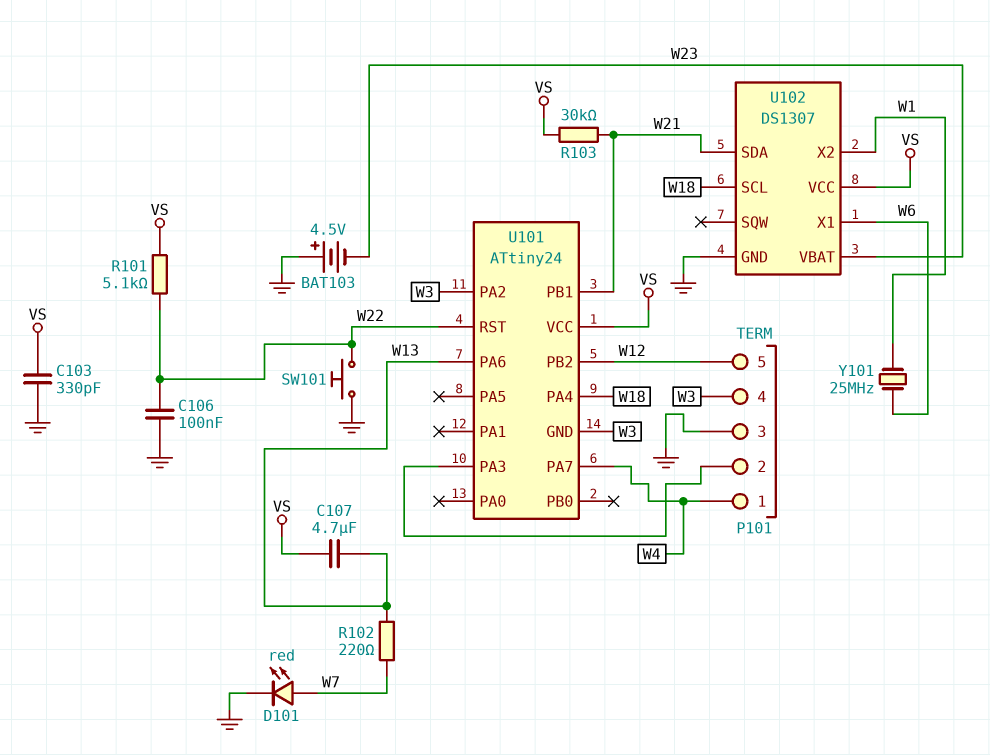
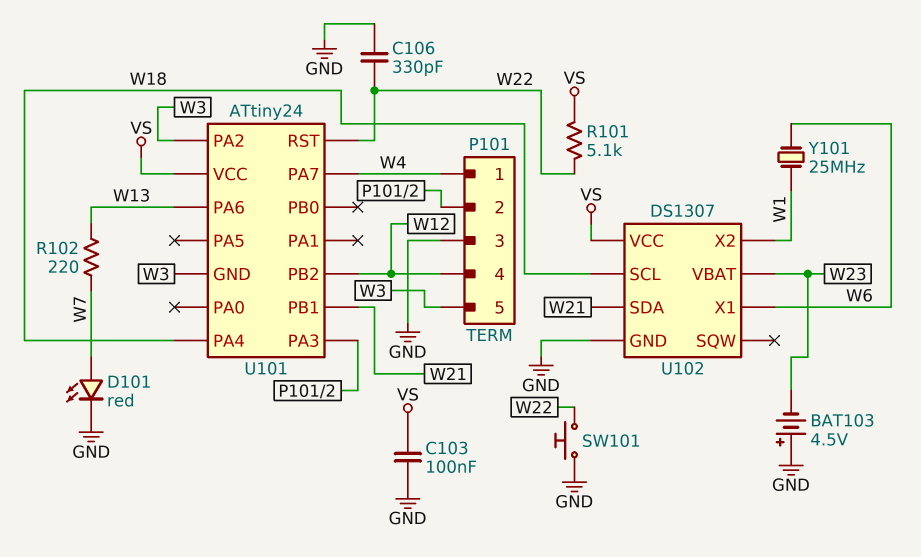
C103: 330pF (GND, VS) -> 100nF (GND, VS)
C106: 100nF (GND, W22) -> 330pF (GND, W22)
C107: 4.7uF (VS, W13) -> none
P101 pin 4: W3 -> W12
P101 pin 5: W12 -> W3
R103: 30k (VS, W21) -> none

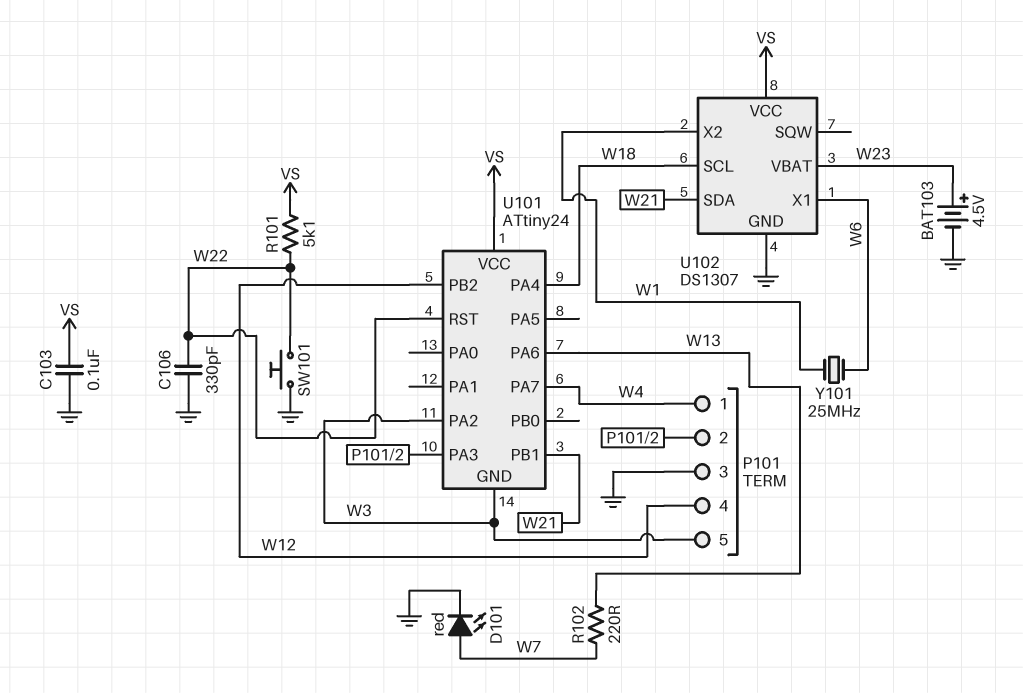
BAT103: 4.5V (plus GND, minus W23) -> 4.5V (plus W23, minus GND)

